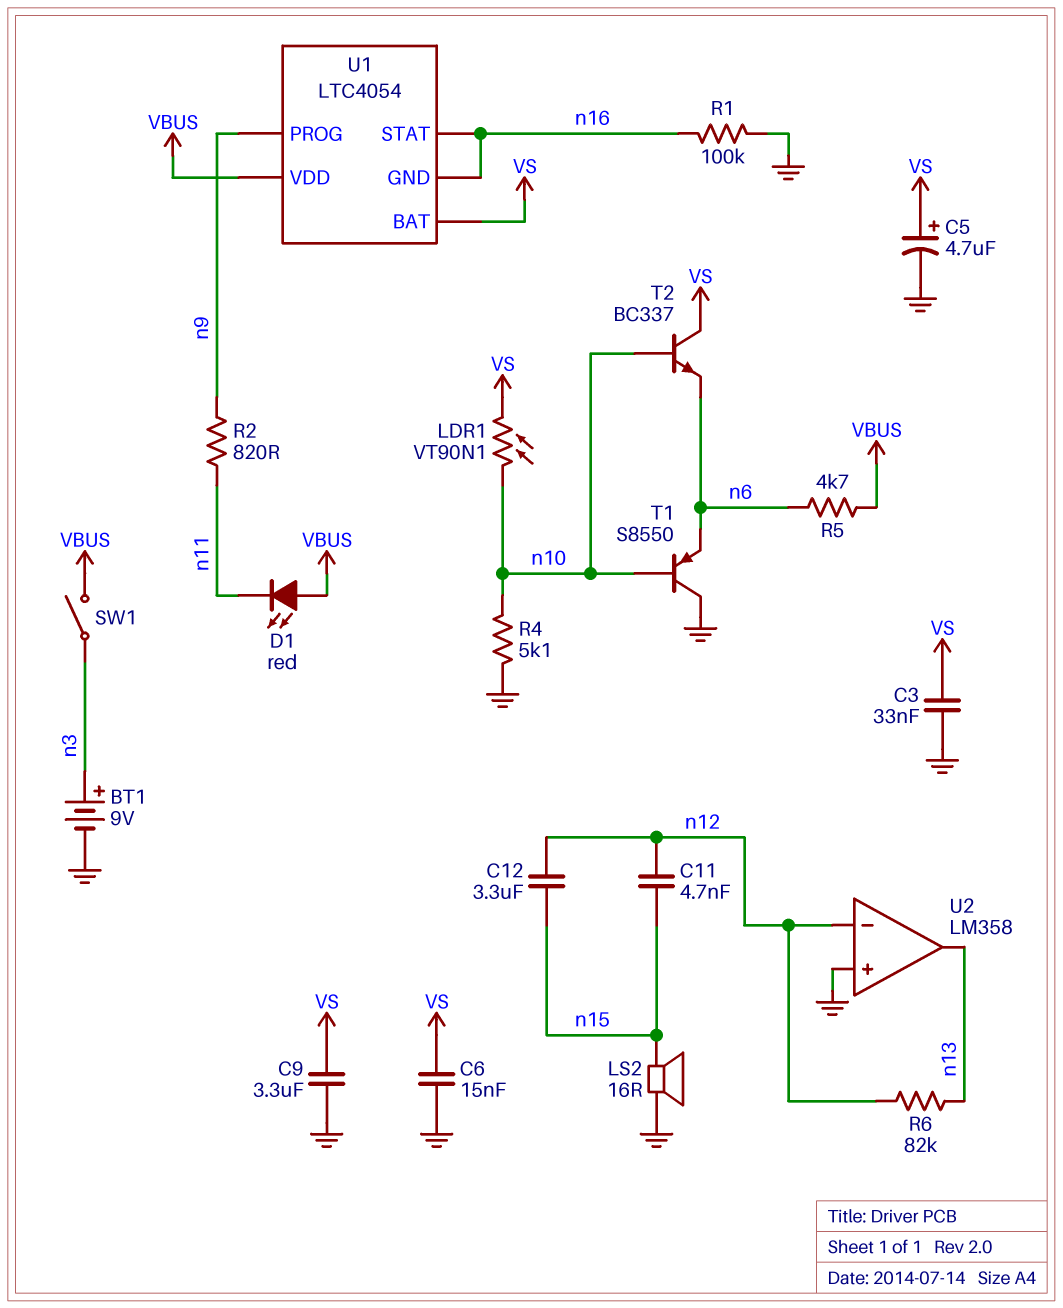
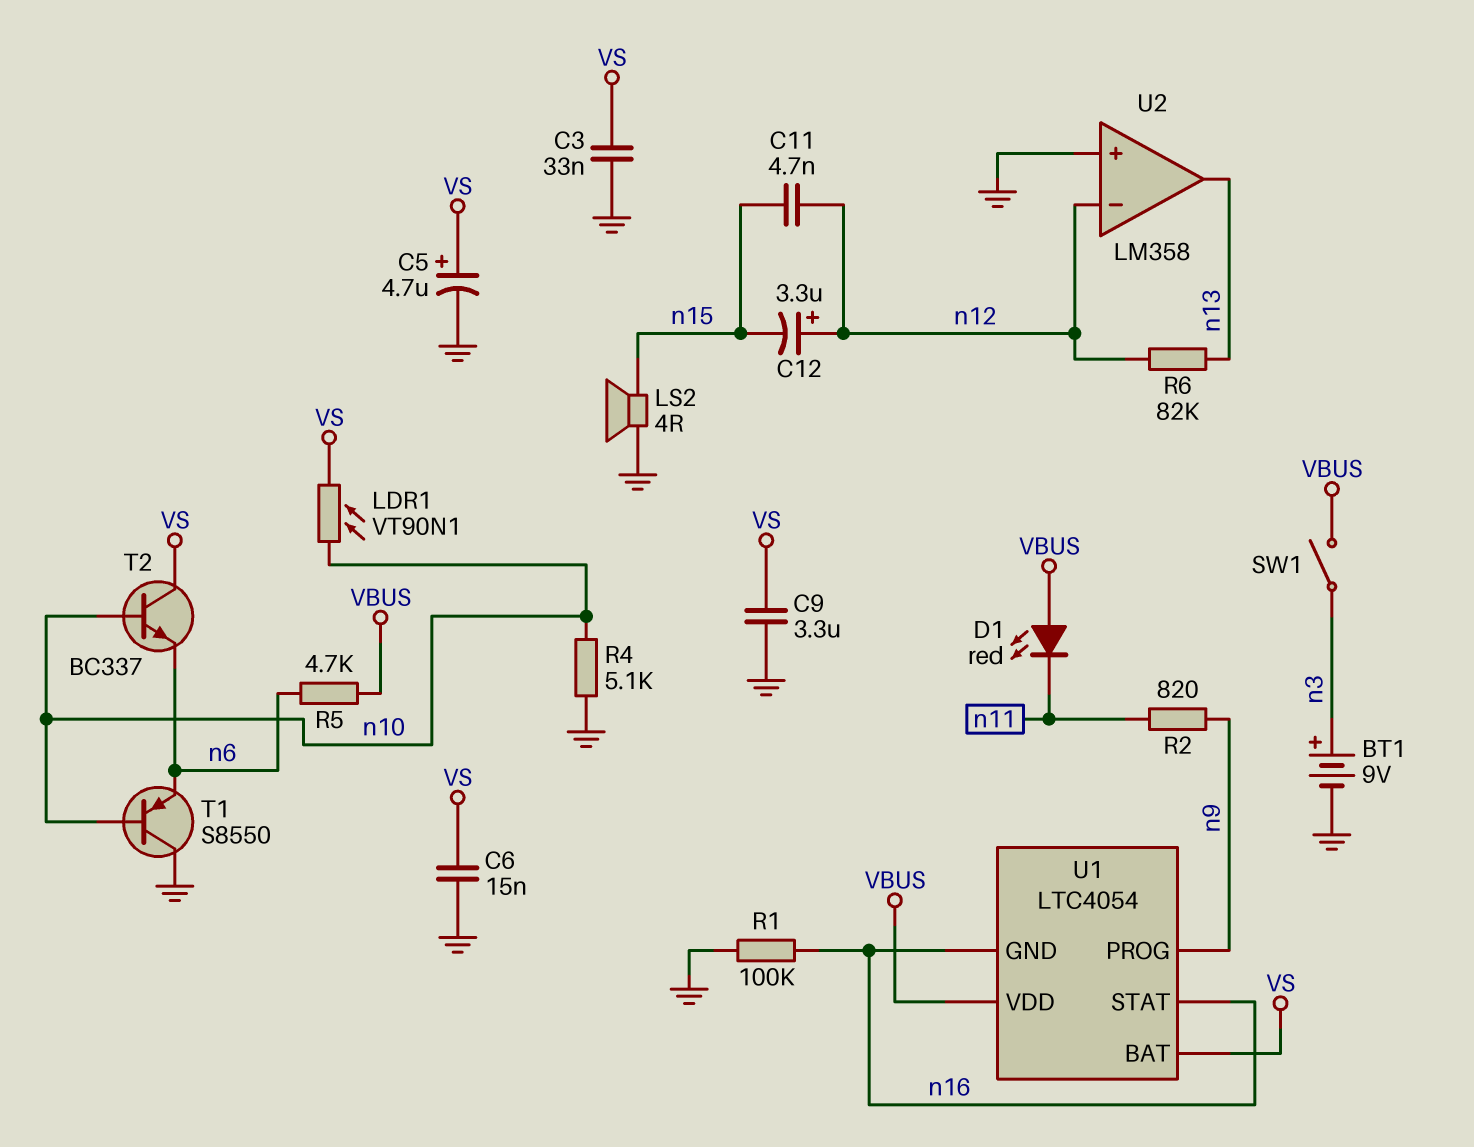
C12: 3.3uF (n12, n15) -> 3.3uF (plus n12, minus n15)
LS2: speaker 16R (GND, n15) -> speaker 4R (GND, n15)

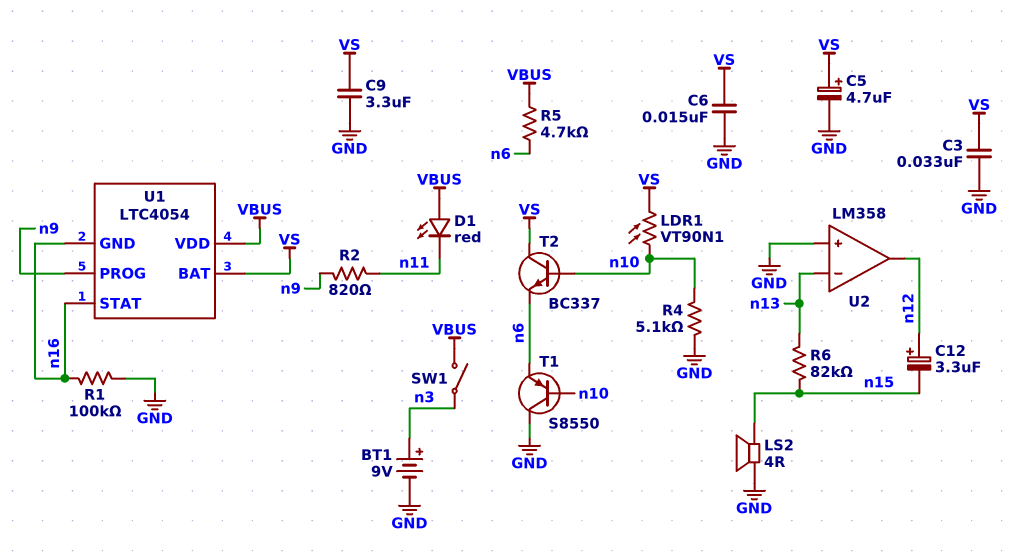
C11: 4.7nF (n12, n15) -> none
R6: 82k (n12, n13) -> 82k (n13, n15)
U2 pin in-: n12 -> n13
U2 pin out: n13 -> n12

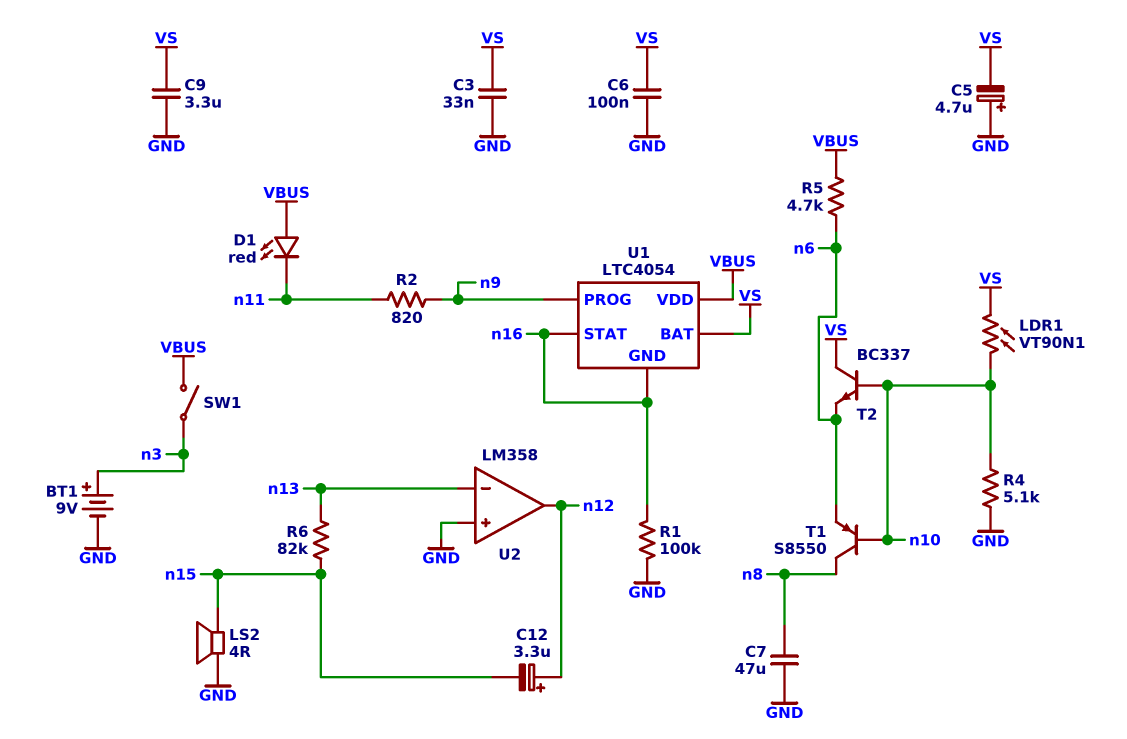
C5: 4.7uF (plus VS, minus GND) -> 4.7uF (plus GND, minus VS)
C6: 15nF (GND, VS) -> 100nF (GND, VS)
C7: none -> 47uF (GND, n8)
T1: PNP S8550 (B n10, C GND, E n6) -> PNP S8550 (B n10, C n8, E n6)

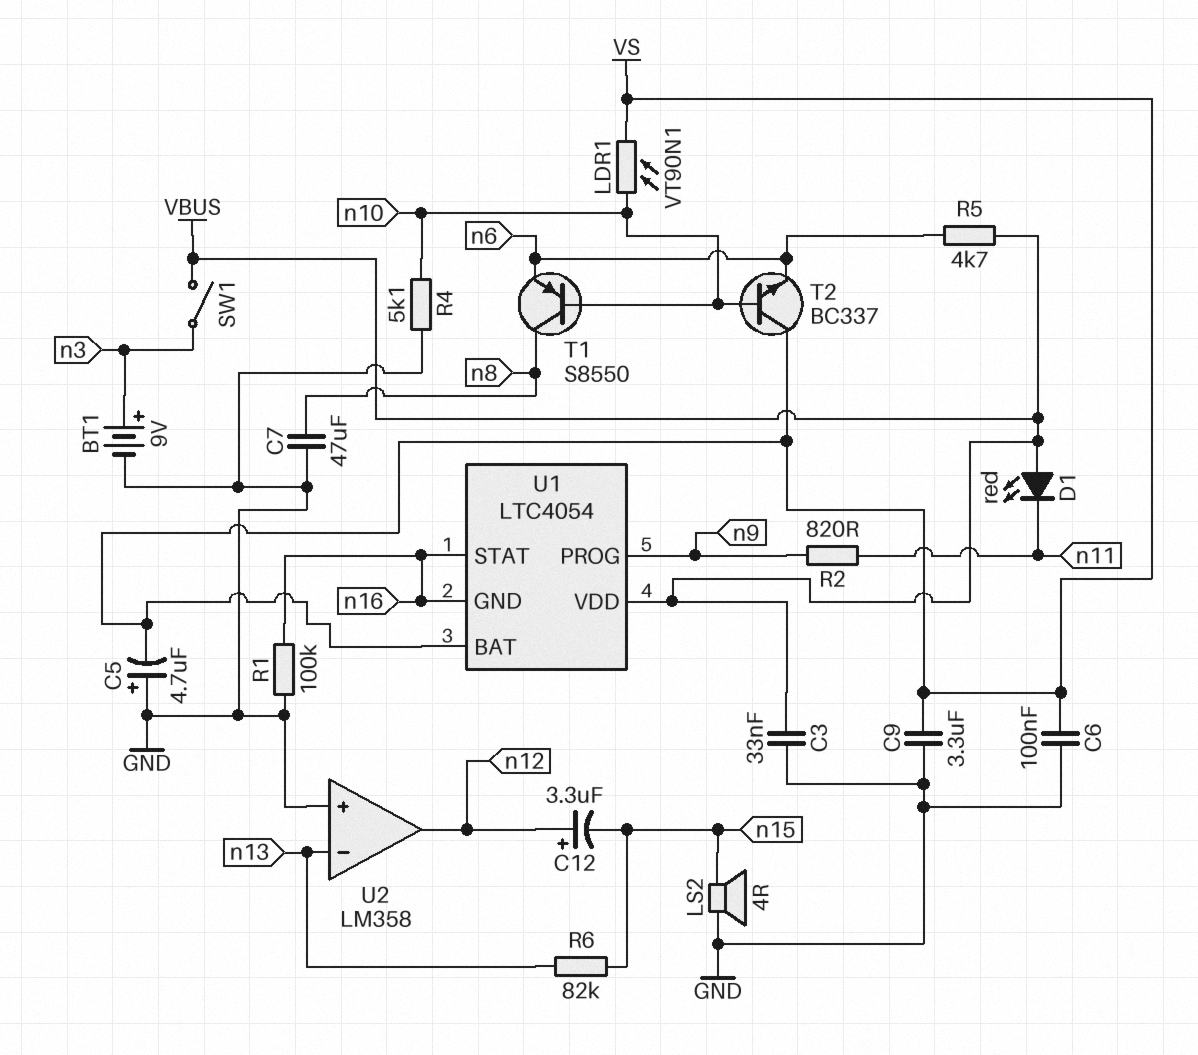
C3: 33nF (GND, VS) -> 33nF (GND, VBUS)

